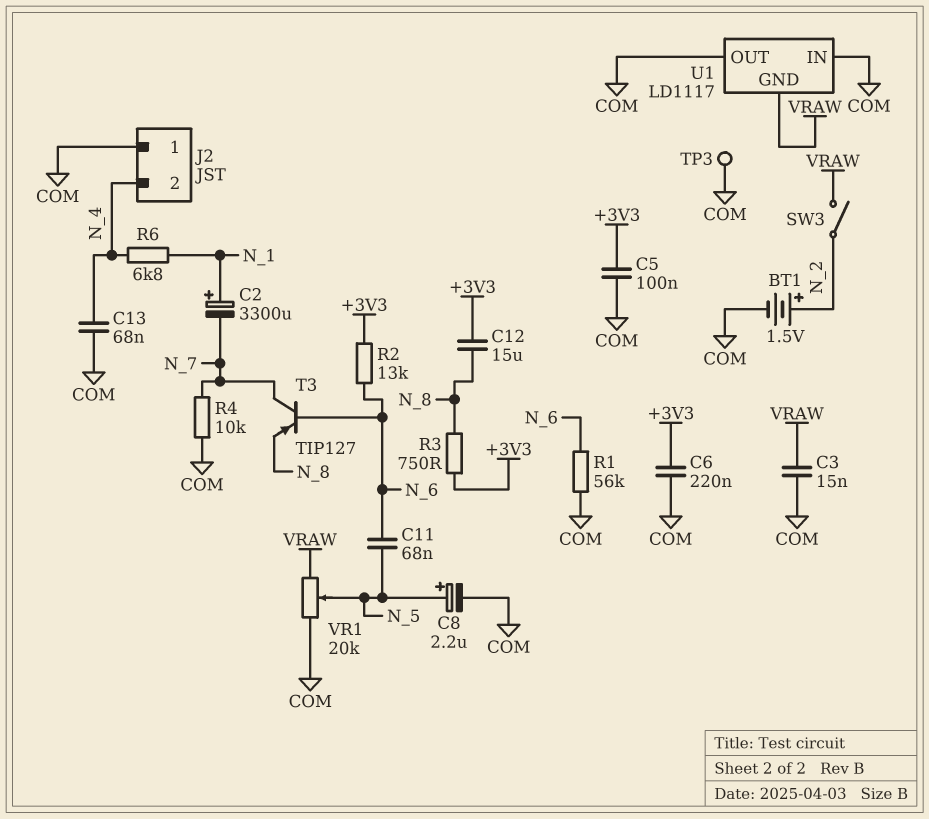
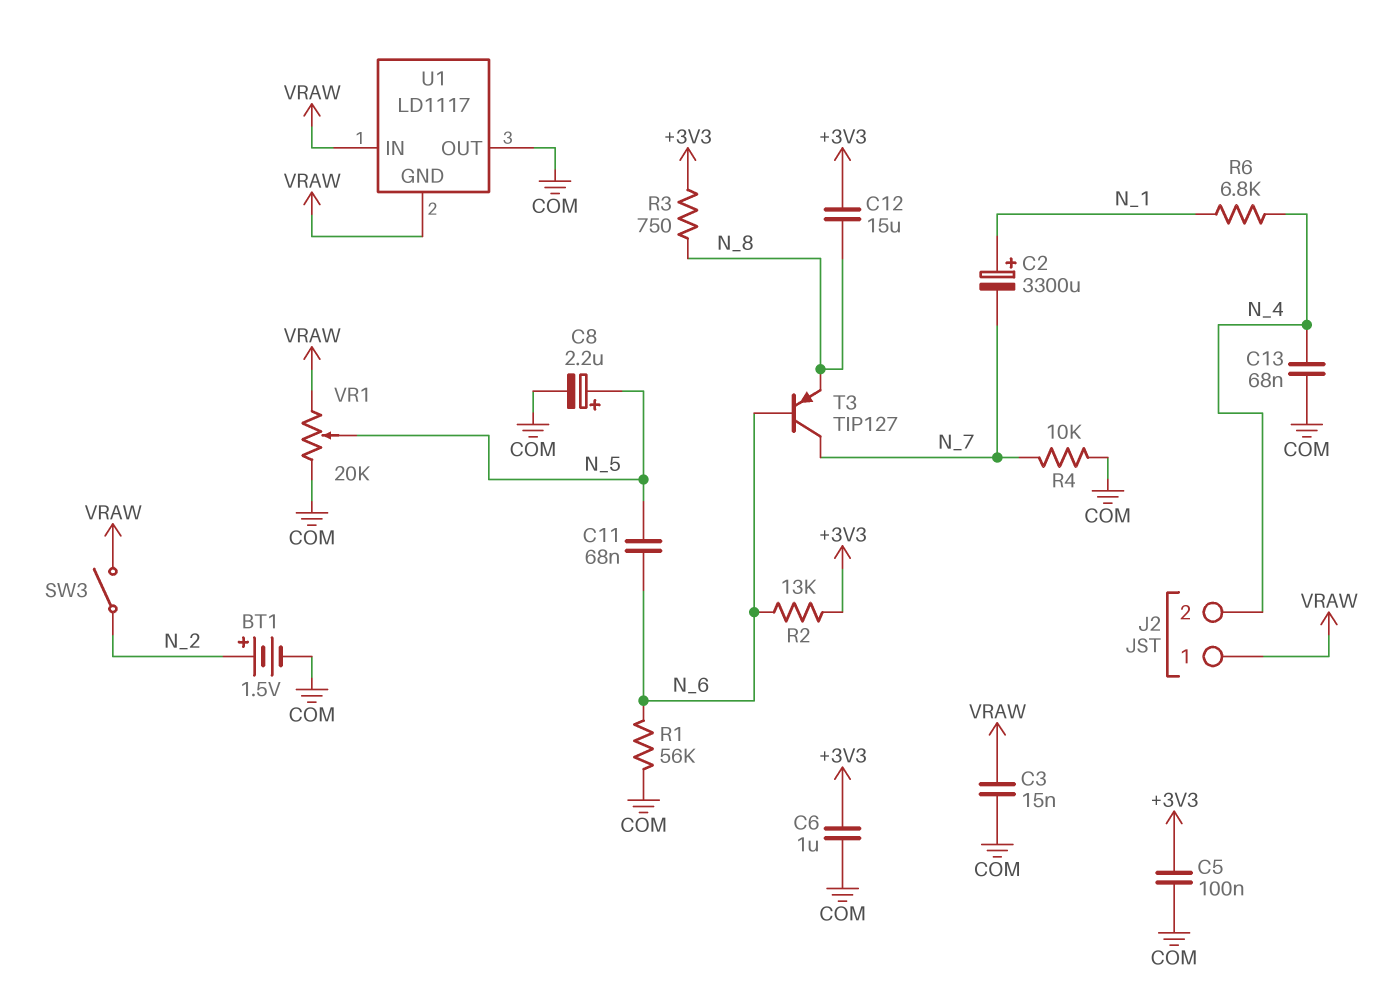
C6: 220nF (+3V3, COM) -> 1uF (+3V3, COM)
J2 pin 1: COM -> VRAW
TP3: test point (COM) -> none
U1 pin IN: COM -> VRAW

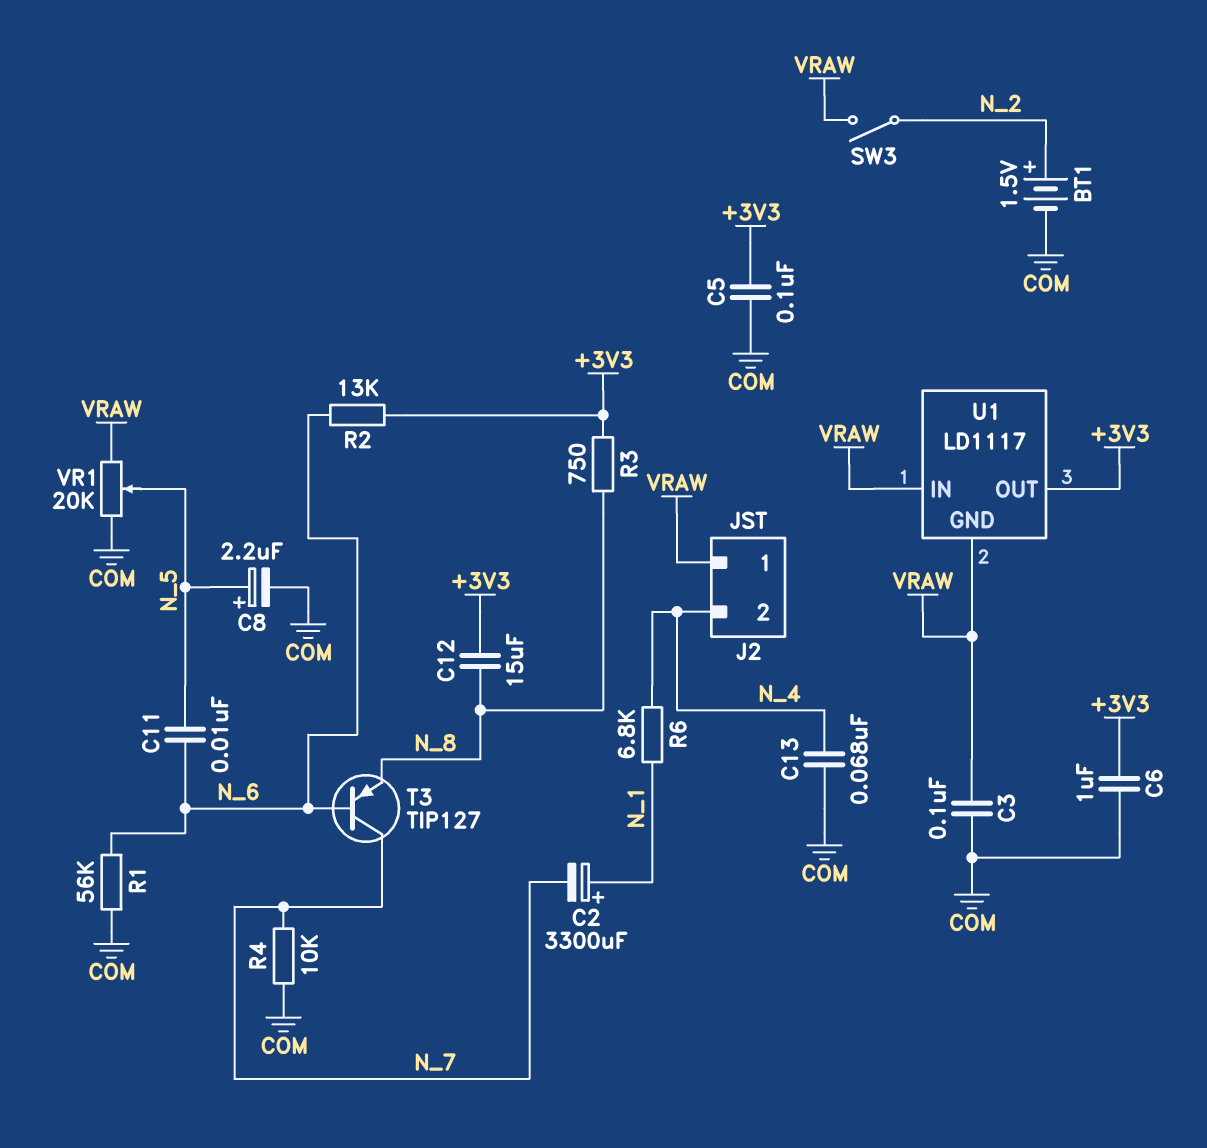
C3: 15nF (COM, VRAW) -> 100nF (COM, VRAW)
C11: 68nF (N_5, N_6) -> 10nF (N_5, N_6)
U1 pin OUT: COM -> +3V3

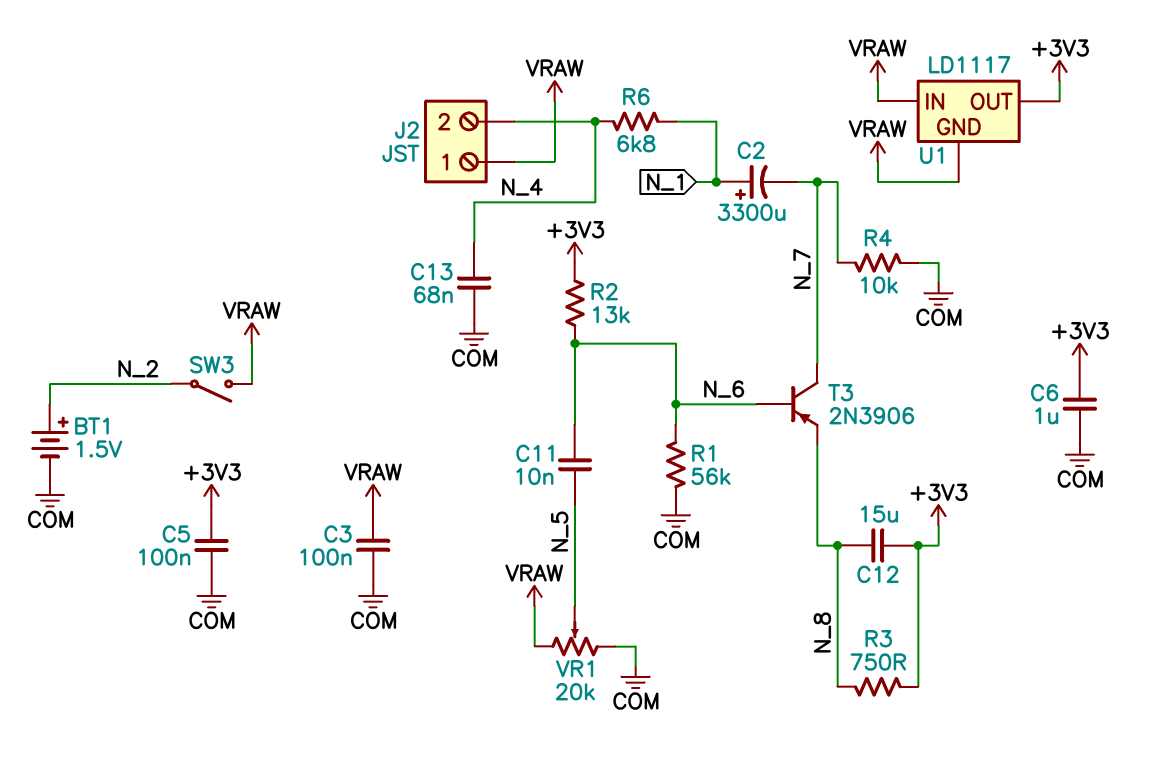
C8: 2.2uF (plus N_5, minus COM) -> none
T3: PNP TIP127 (B N_6, C N_7, E N_8) -> PNP 2N3906 (B N_6, C N_7, E N_8)

